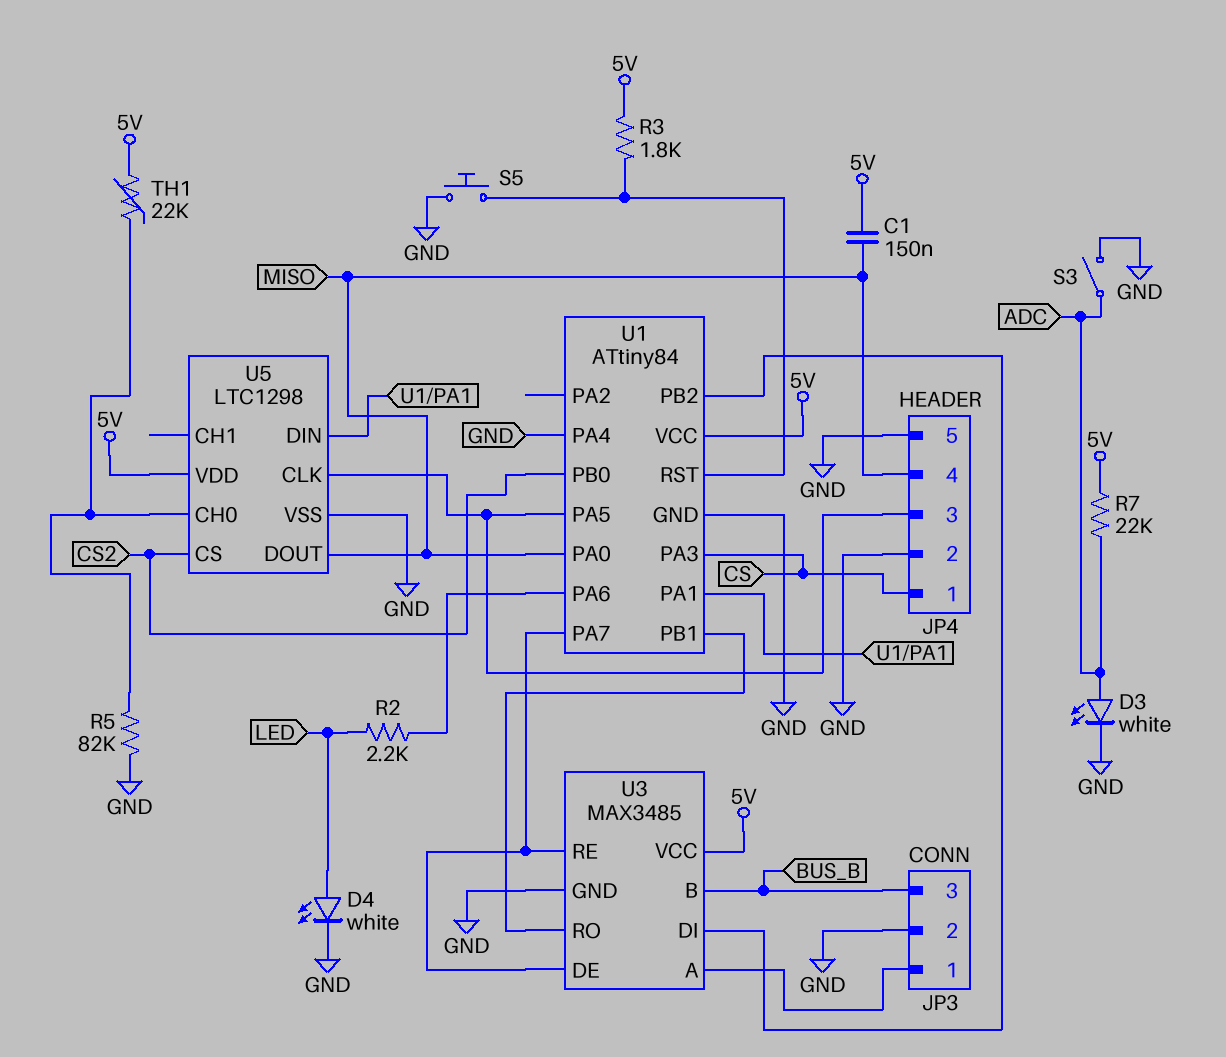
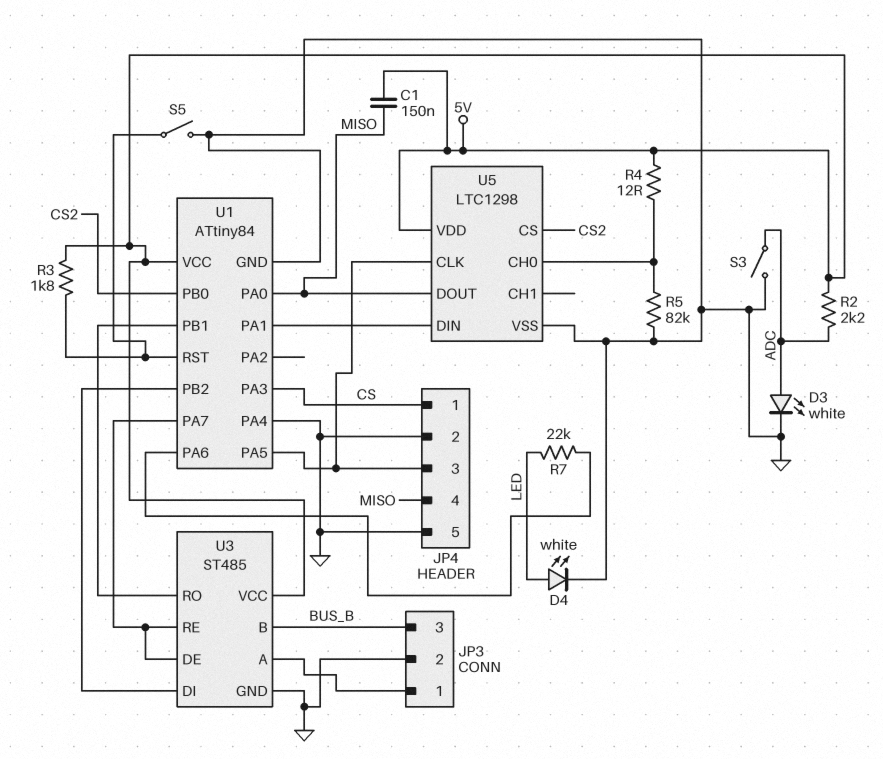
R2: 2.2k (LED, U1/PA6) -> 2.2k (5V, ADC)
R4: none -> 12 (5V, U5/CH0)
R7: 22k (5V, ADC) -> 22k (LED, U1/PA6)
S5: button (GND, U1/RST) -> switch (GND, U1/RST)
TH1: 22k (5V, U5/CH0) -> none
U3: MAX3485 -> ST485

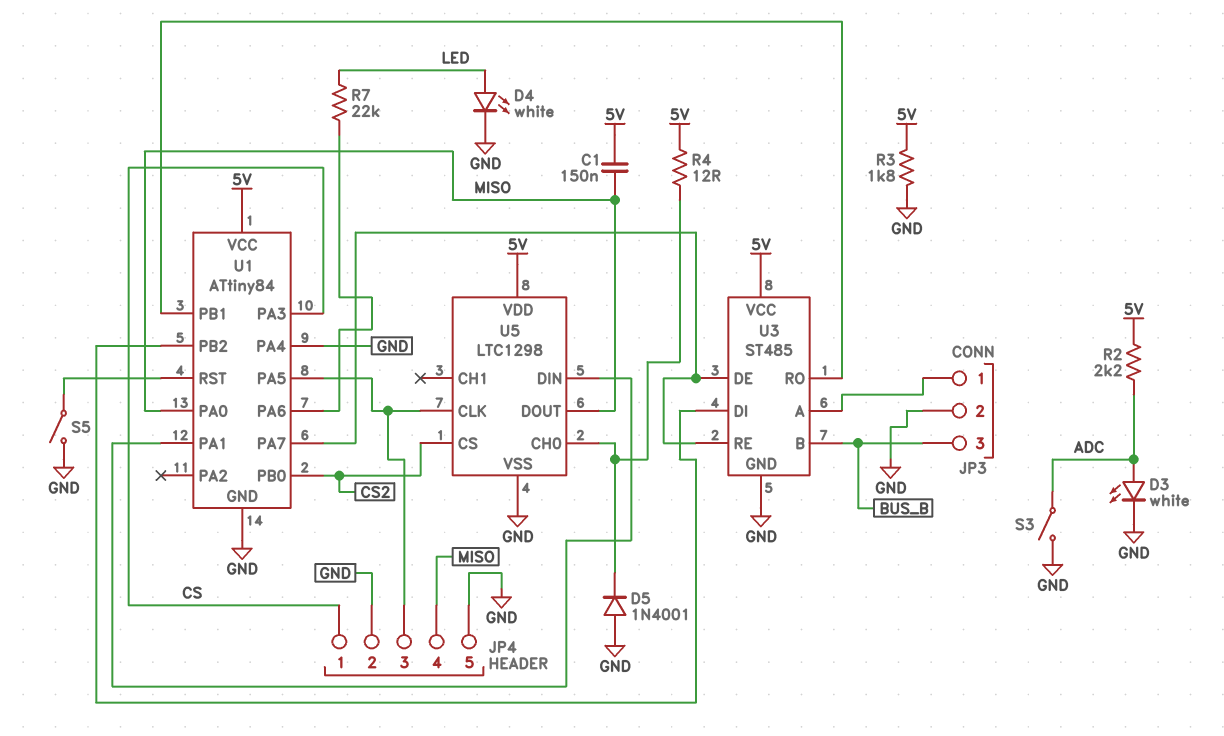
D5: none -> diode 1N4001 (A GND, K U5/CH0)
R3: 1.8k (5V, U1/RST) -> 1.8k (5V, GND)
R5: 82k (GND, U5/CH0) -> none

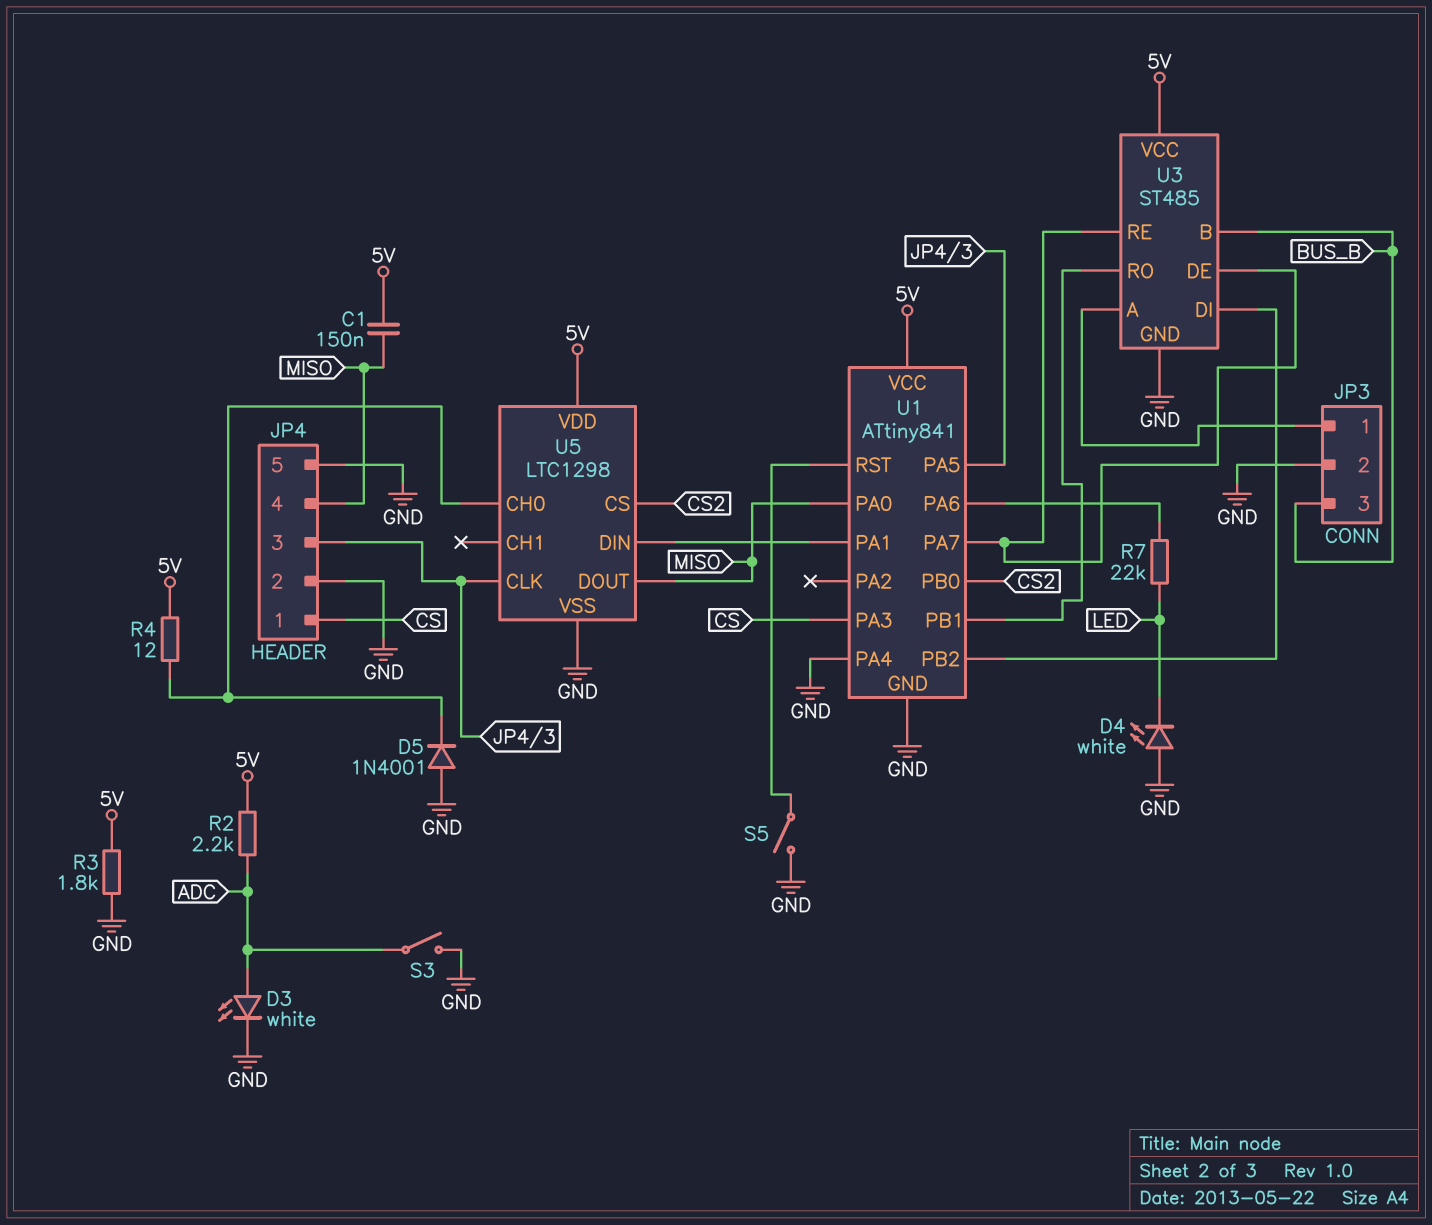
D4: LED white (A LED, K GND) -> LED white (A GND, K LED)
U1: ATtiny84 -> ATtiny841

